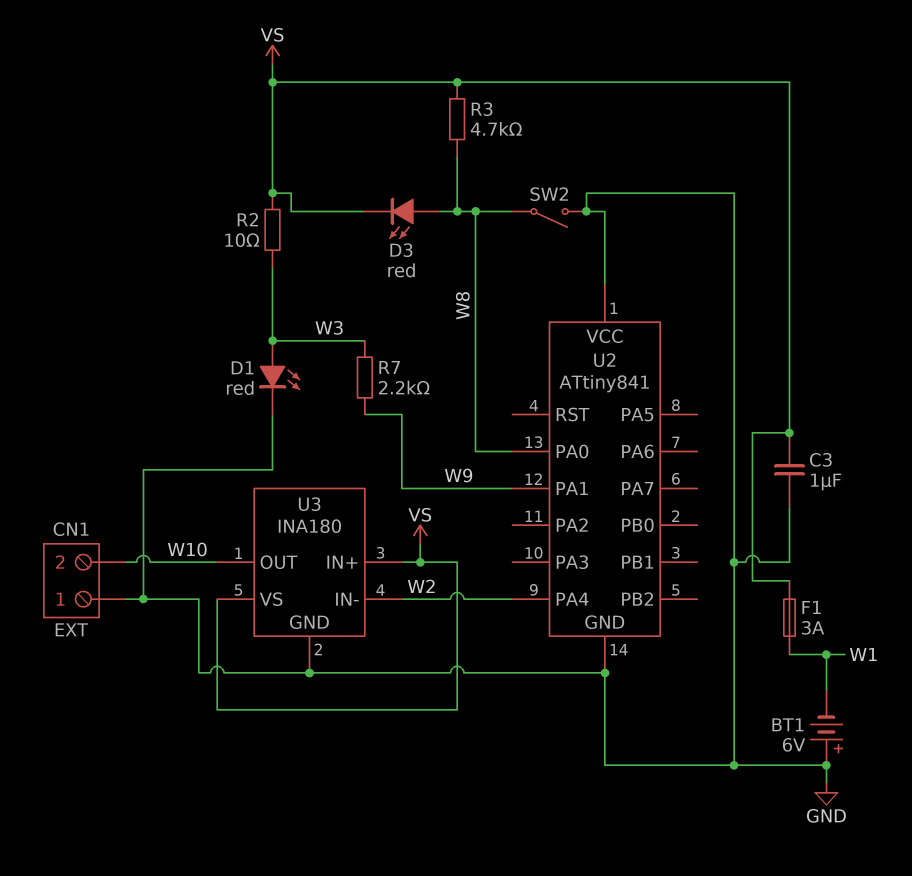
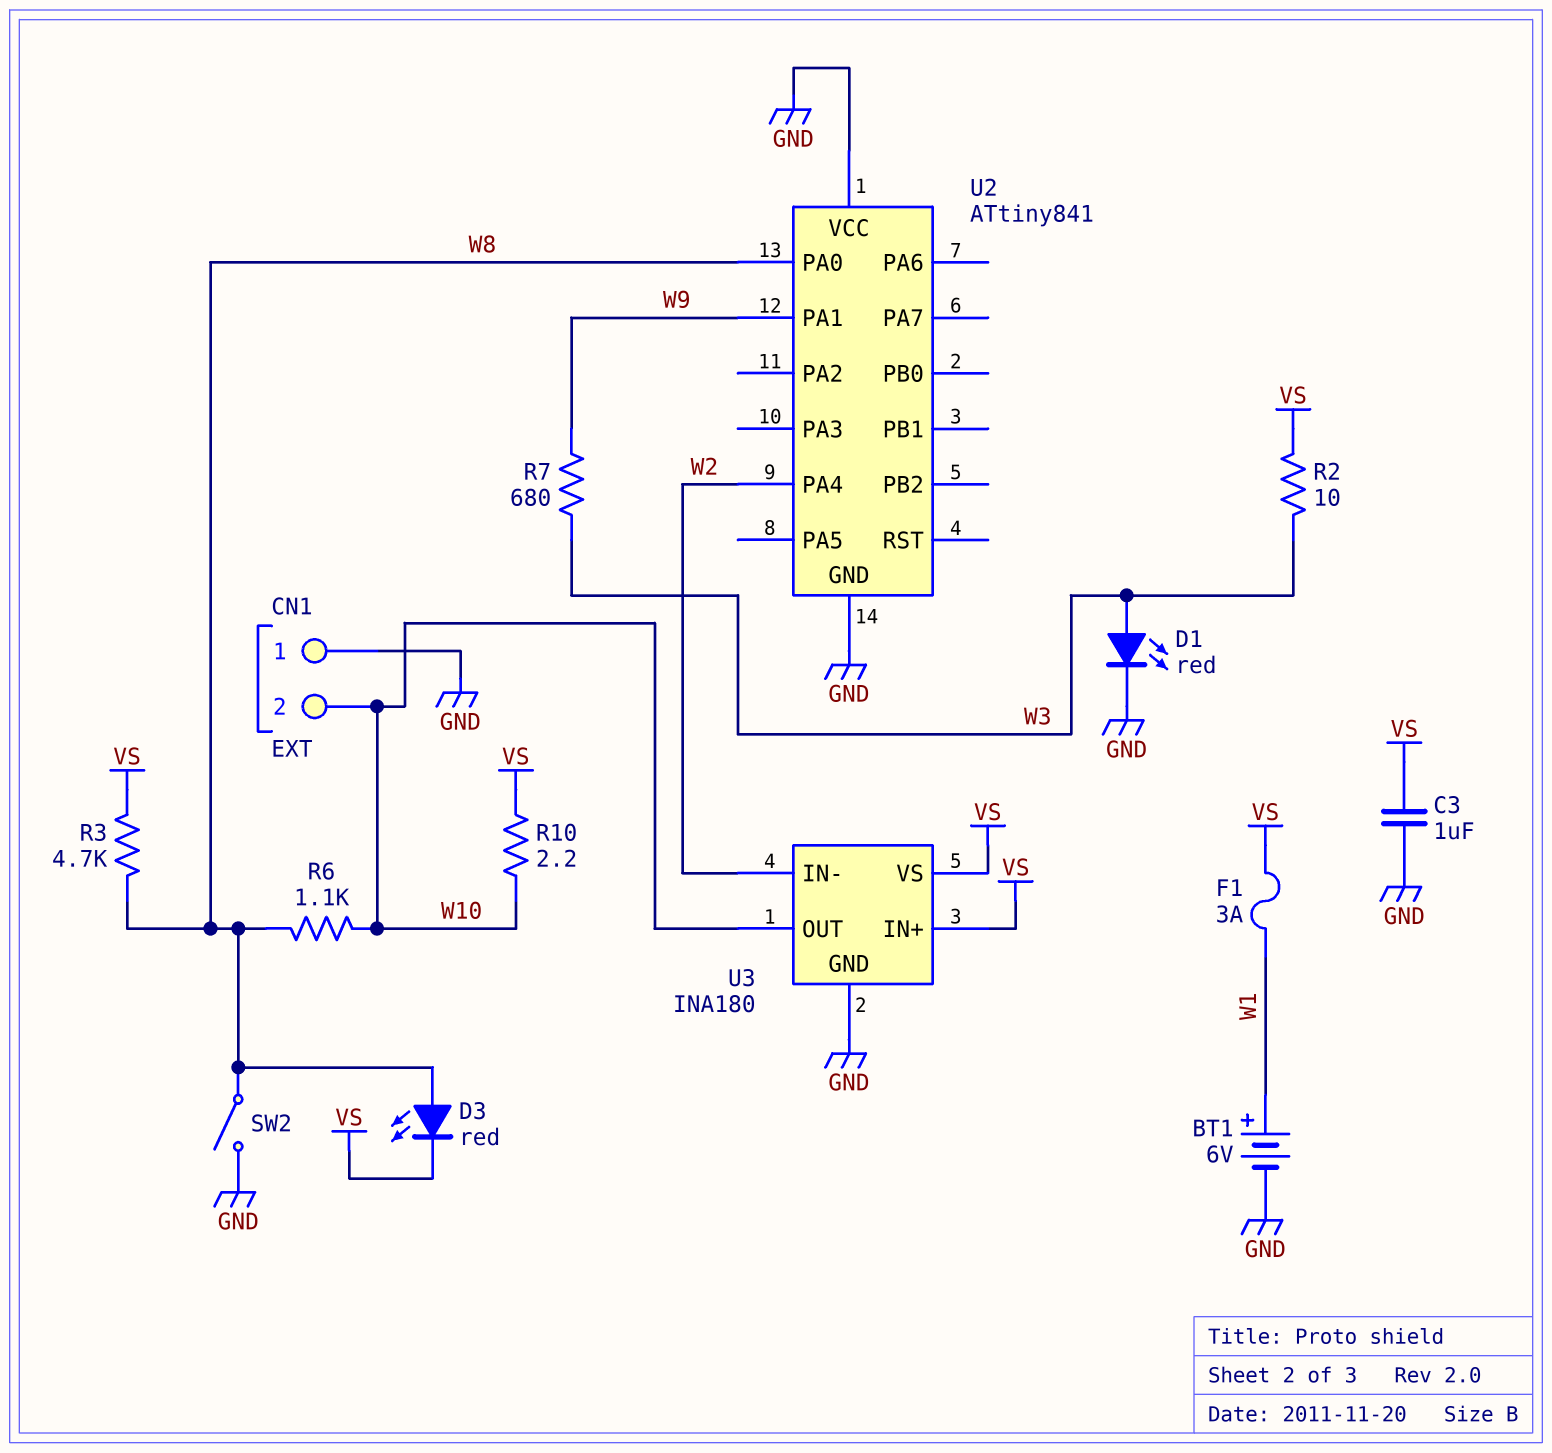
BT1: 6V (plus GND, minus W1) -> 6V (plus W1, minus GND)
R6: none -> 1.1k (W8, W10)
R7: 2.2k (W3, W9) -> 680 (W3, W9)
R10: none -> 2.2 (VS, W10)

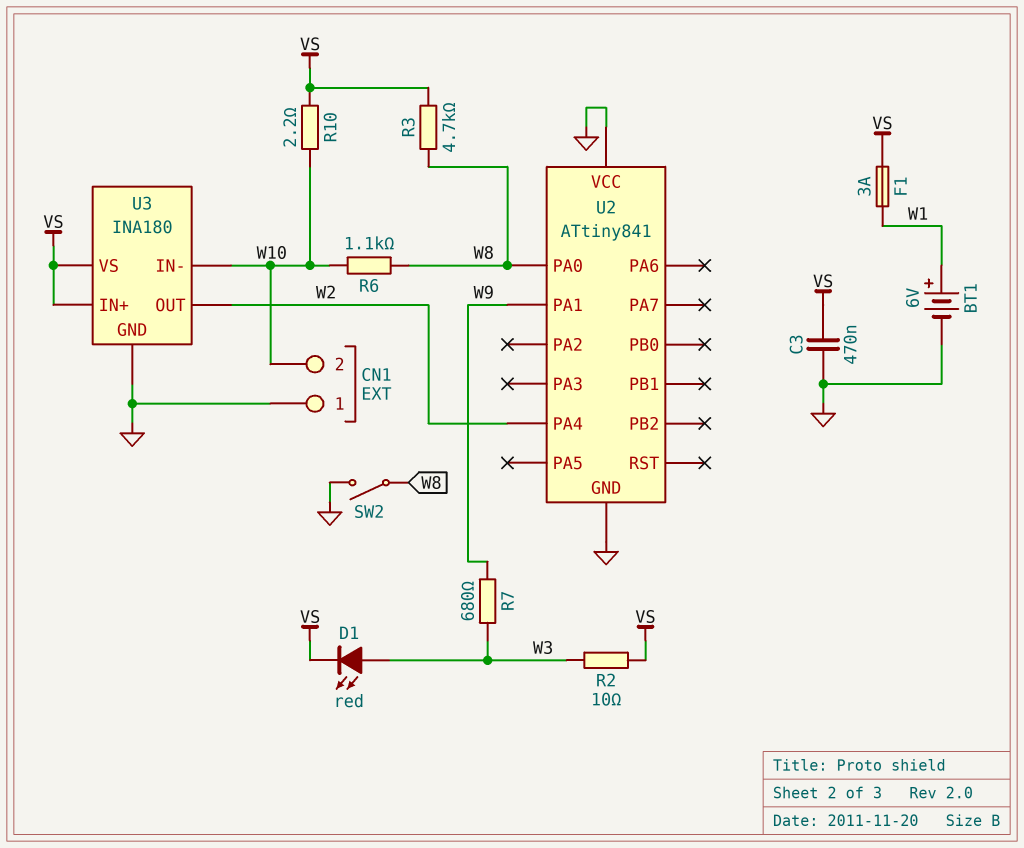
C3: 1uF (GND, VS) -> 470nF (GND, VS)
D1: LED red (A W3, K GND) -> LED red (A W3, K VS)
D3: LED red (A W8, K VS) -> none
U3 pin IN-: W2 -> W10
U3 pin OUT: W10 -> W2

